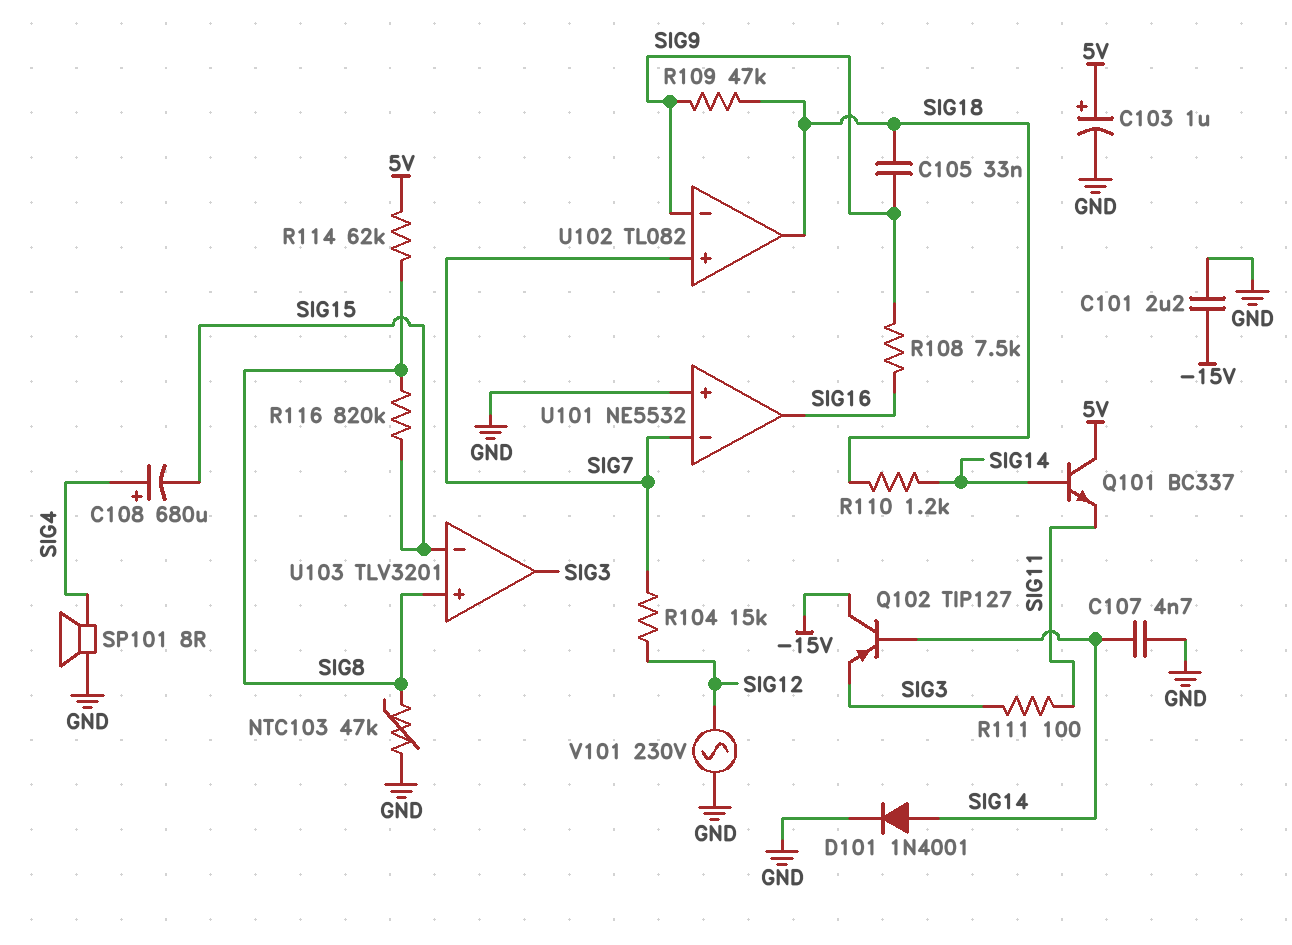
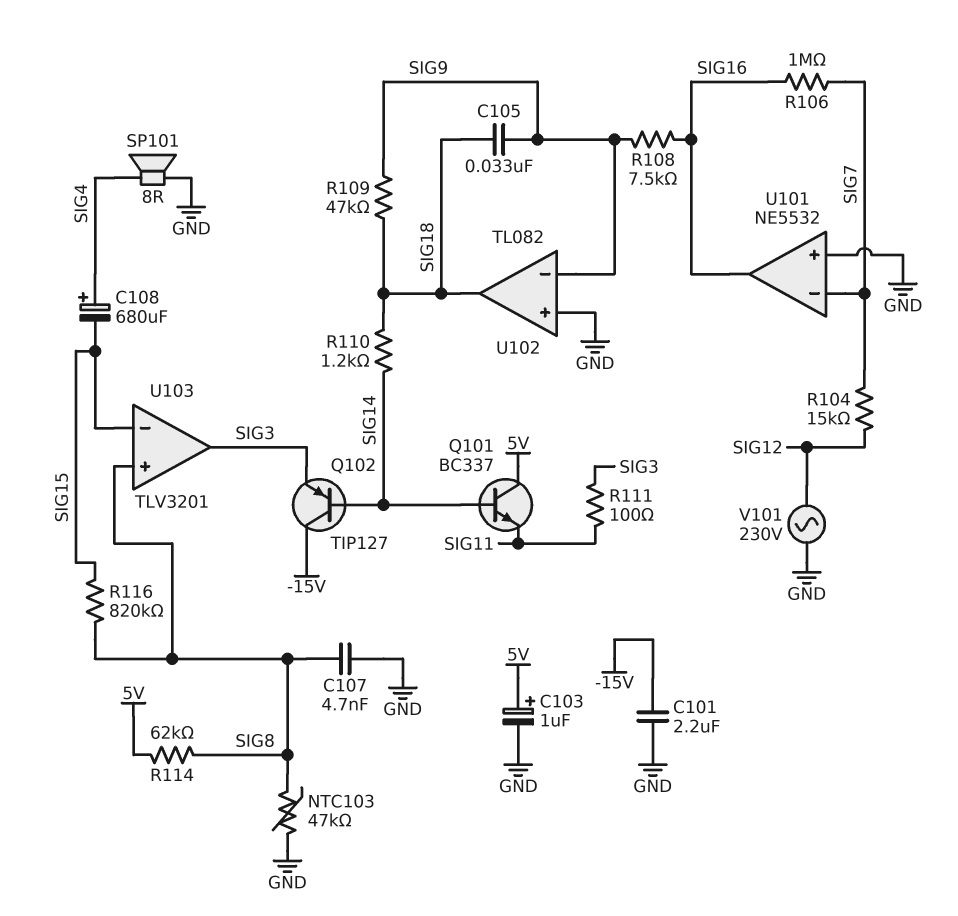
C107: 4.7nF (GND, SIG14) -> 4.7nF (GND, SIG8)
D101: diode 1N4001 (A SIG14, K GND) -> none
R106: none -> 1M (SIG7, SIG16)
U102 pin in+: SIG7 -> GND

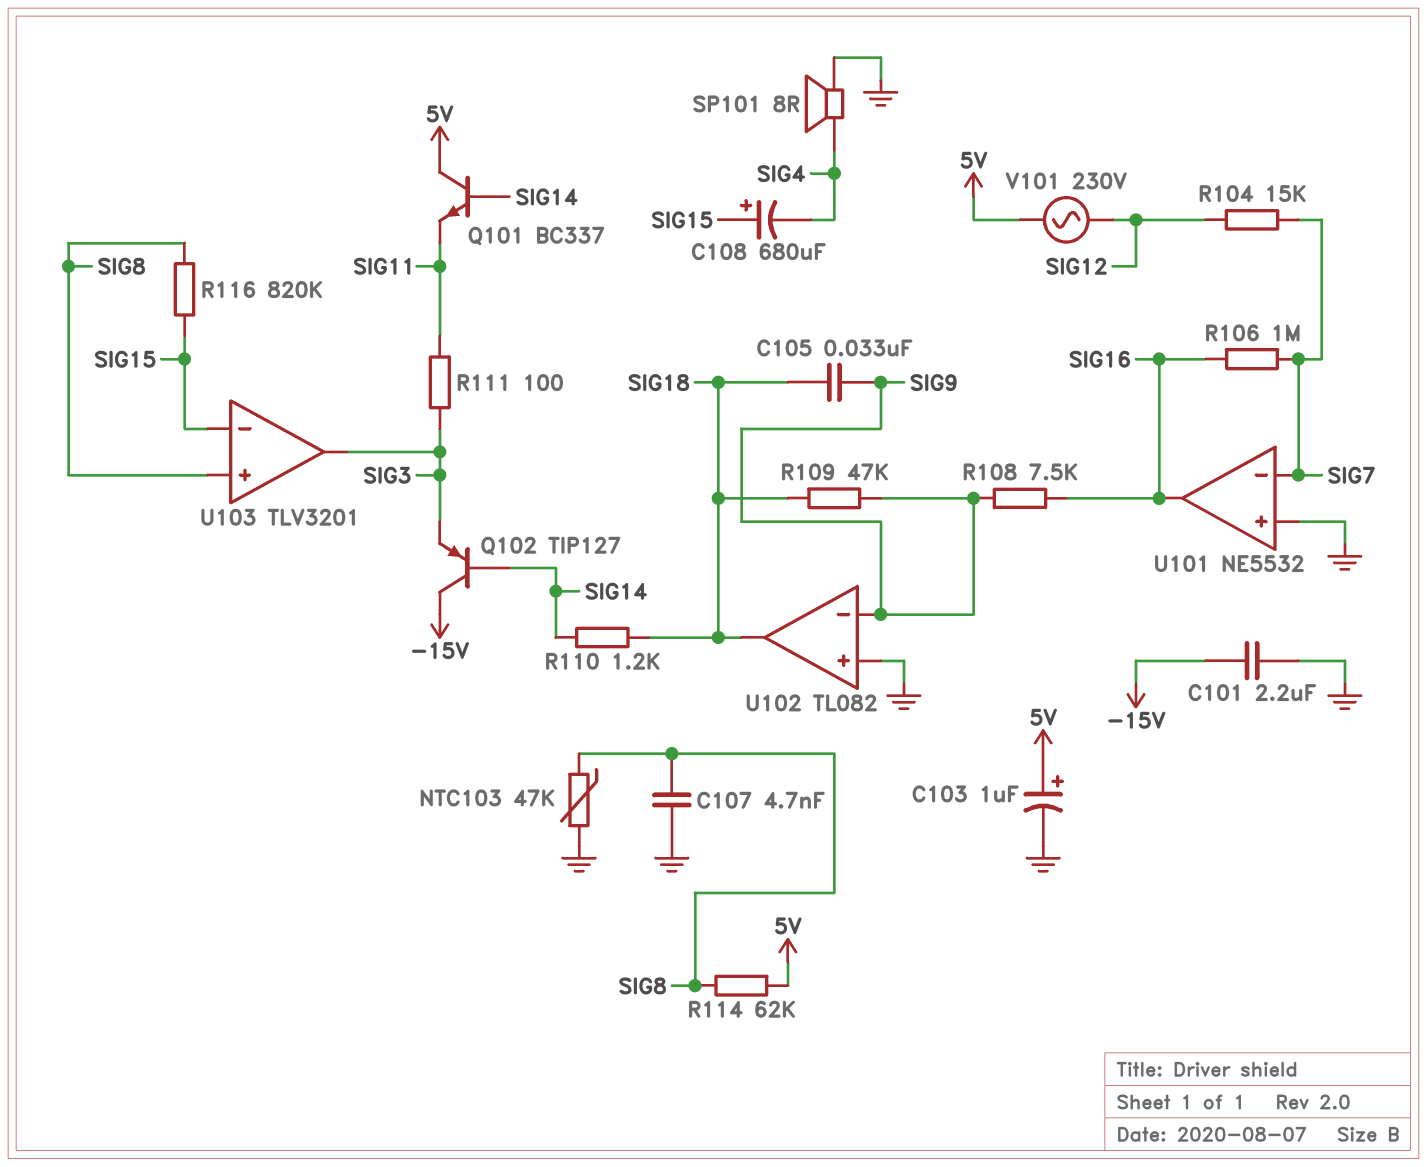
C108: 680uF (plus SIG4, minus SIG15) -> 680uF (plus SIG15, minus SIG4)
V101: AC 230V (GND, SIG12) -> AC 230V (5V, SIG12)

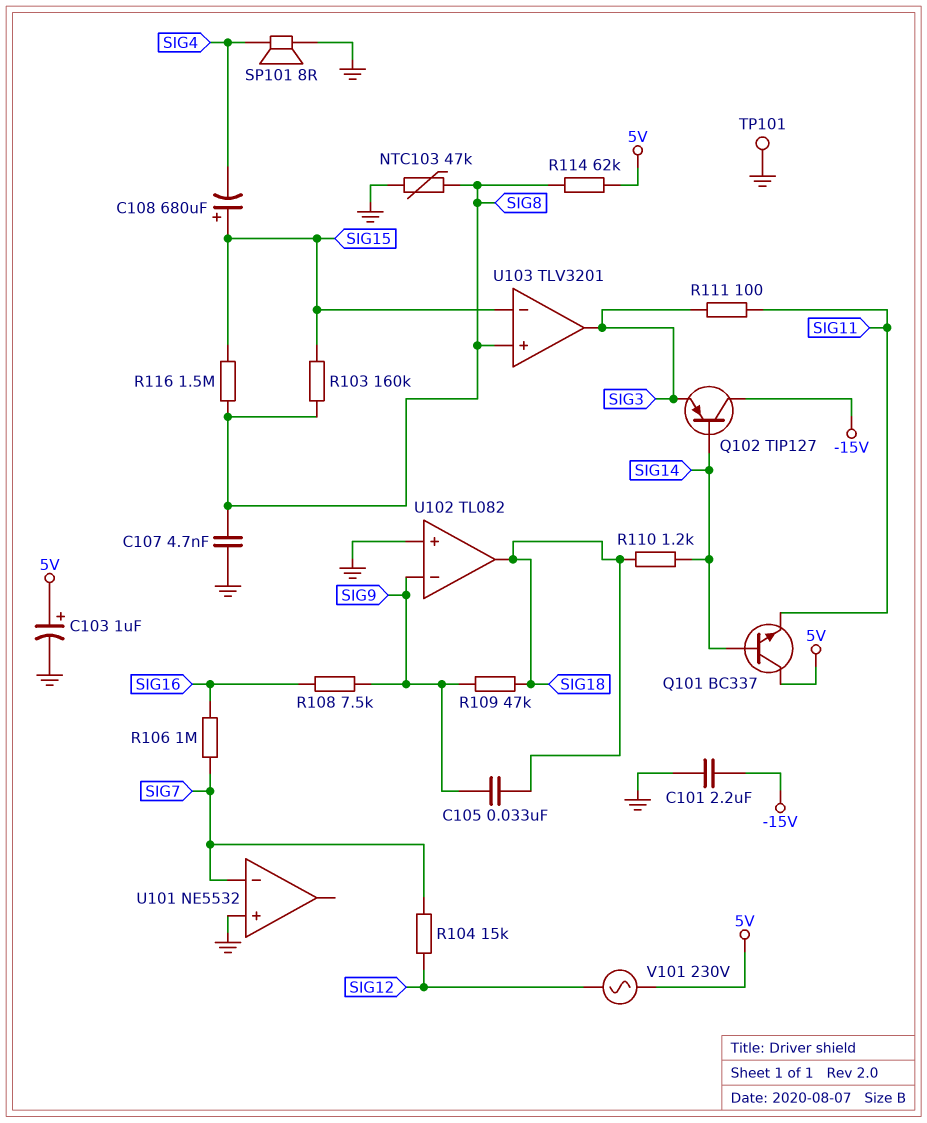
R103: none -> 160k (SIG8, SIG15)
R116: 820k (SIG8, SIG15) -> 1.5M (SIG8, SIG15)
TP101: none -> test point (GND)
U101 pin out: SIG16 -> none

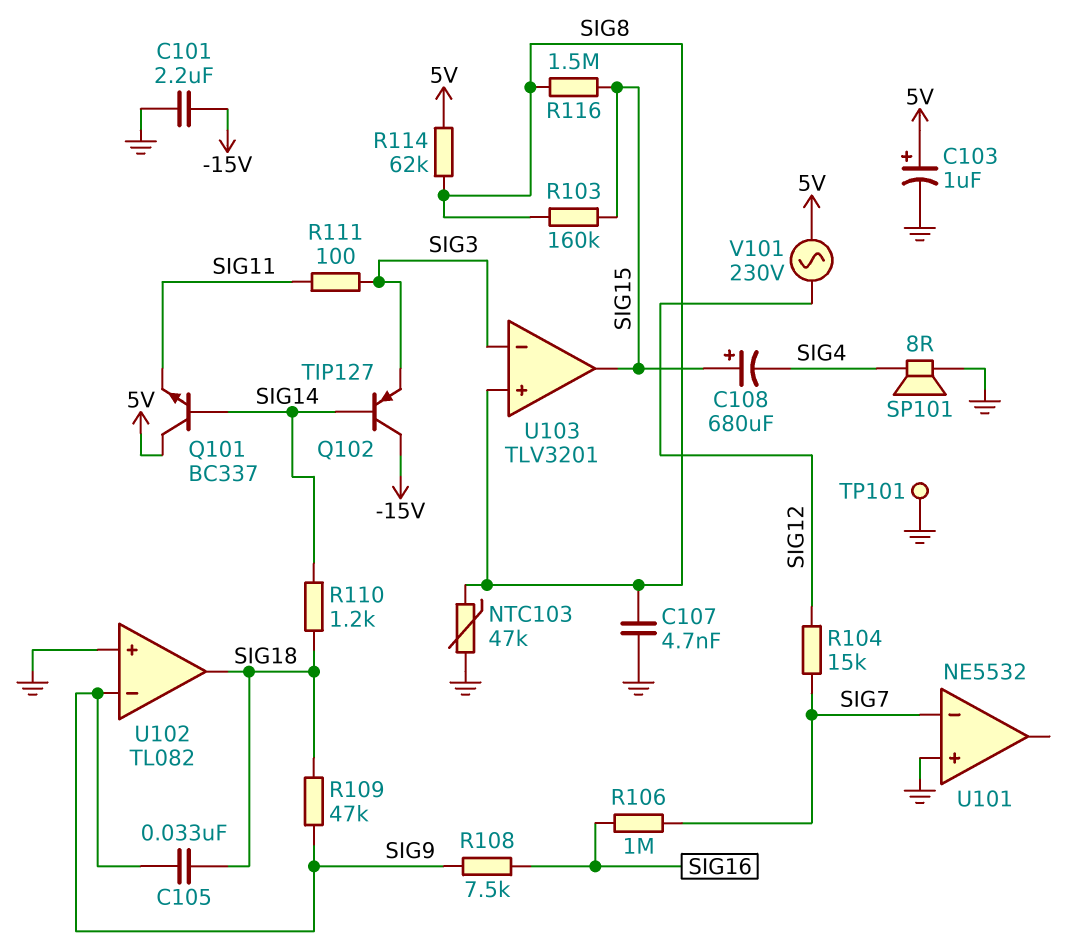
U103 pin in-: SIG15 -> SIG3
U103 pin out: SIG3 -> SIG15

